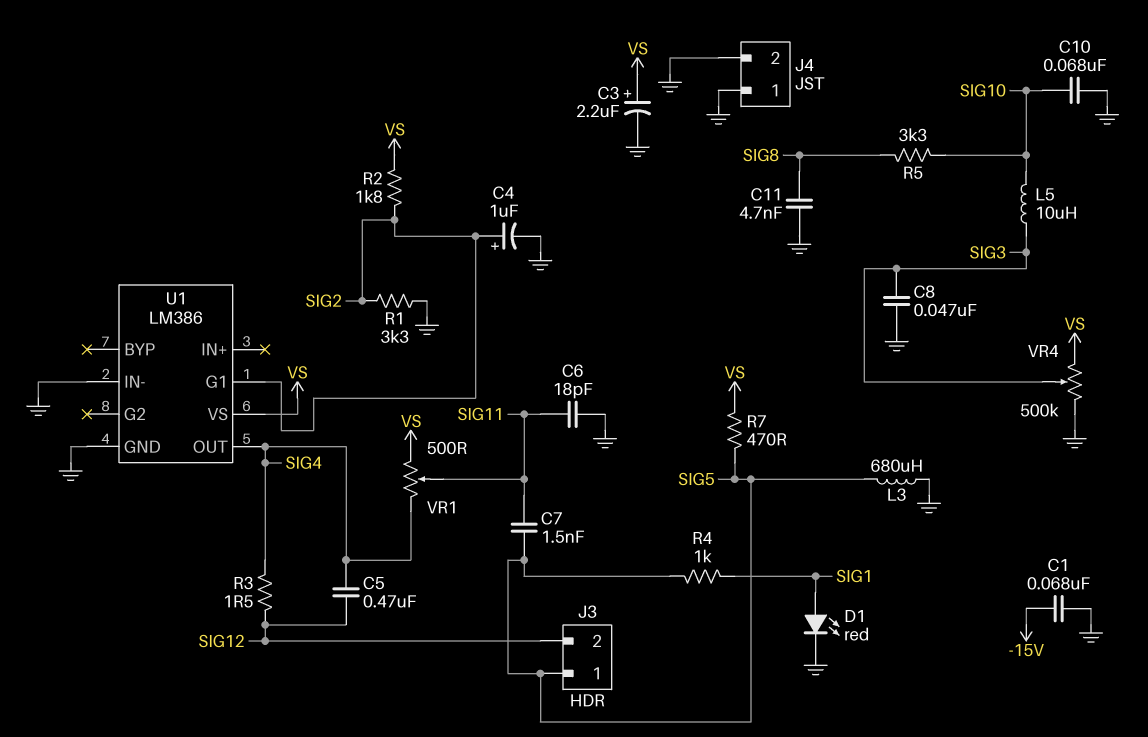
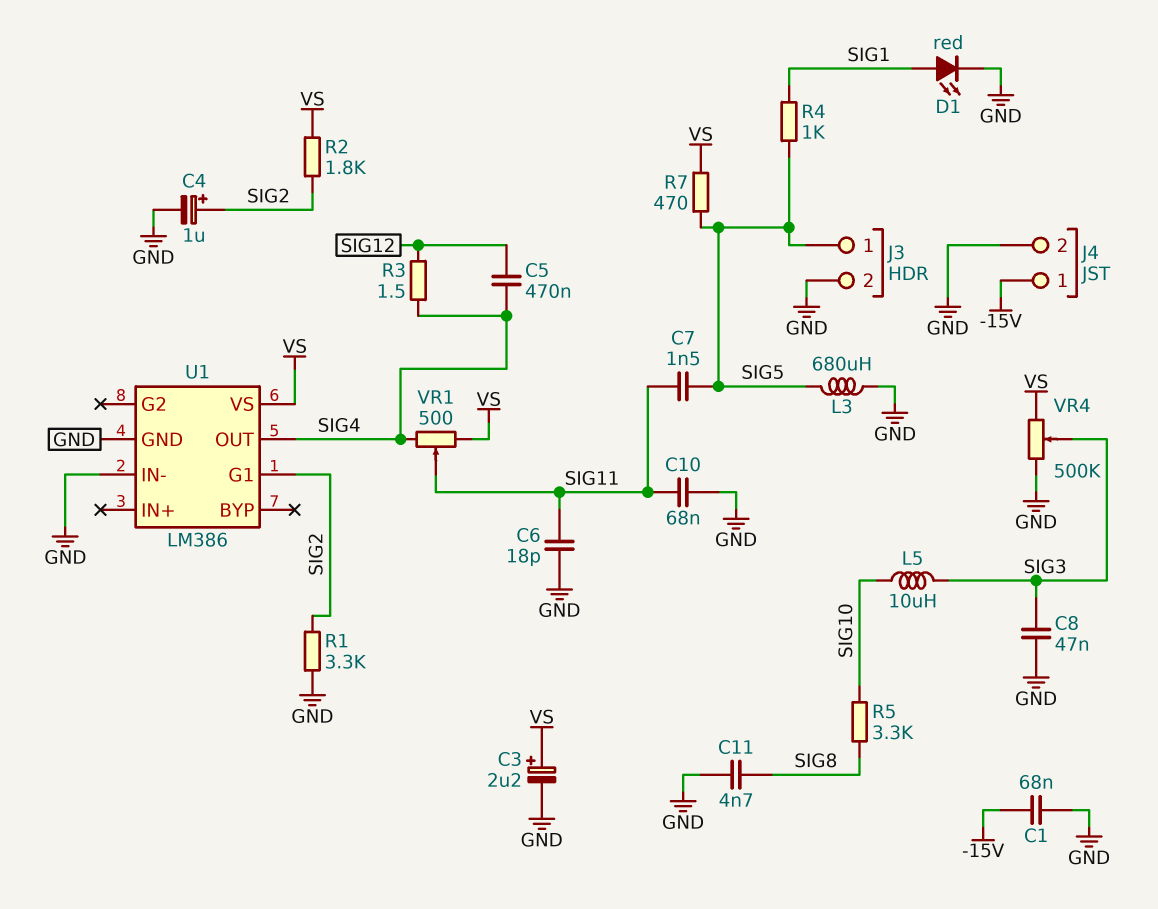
C10: 68nF (GND, SIG10) -> 68nF (GND, SIG11)
J3 pin 2: SIG12 -> GND
J4 pin 1: GND -> -15V

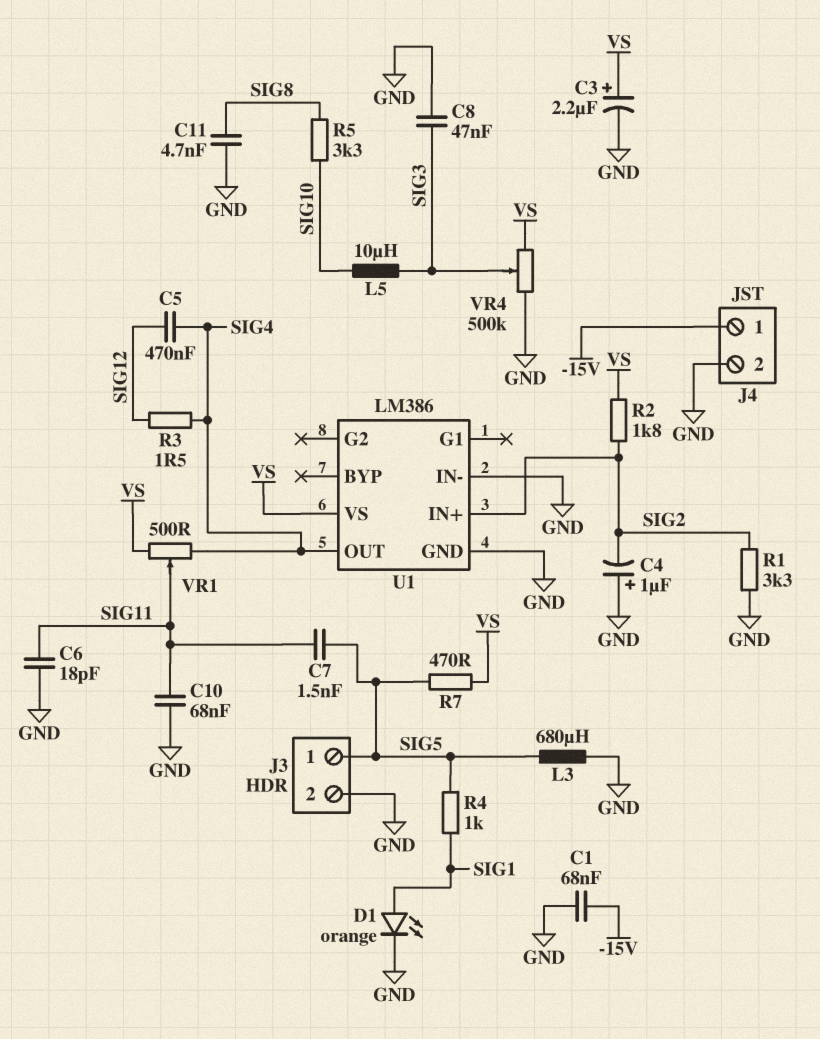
C4: 1uF (plus SIG2, minus GND) -> 1uF (plus GND, minus SIG2)
D1: LED red (A SIG1, K GND) -> LED orange (A SIG1, K GND)
U1 pin G1: SIG2 -> none
U1 pin IN+: none -> SIG2

